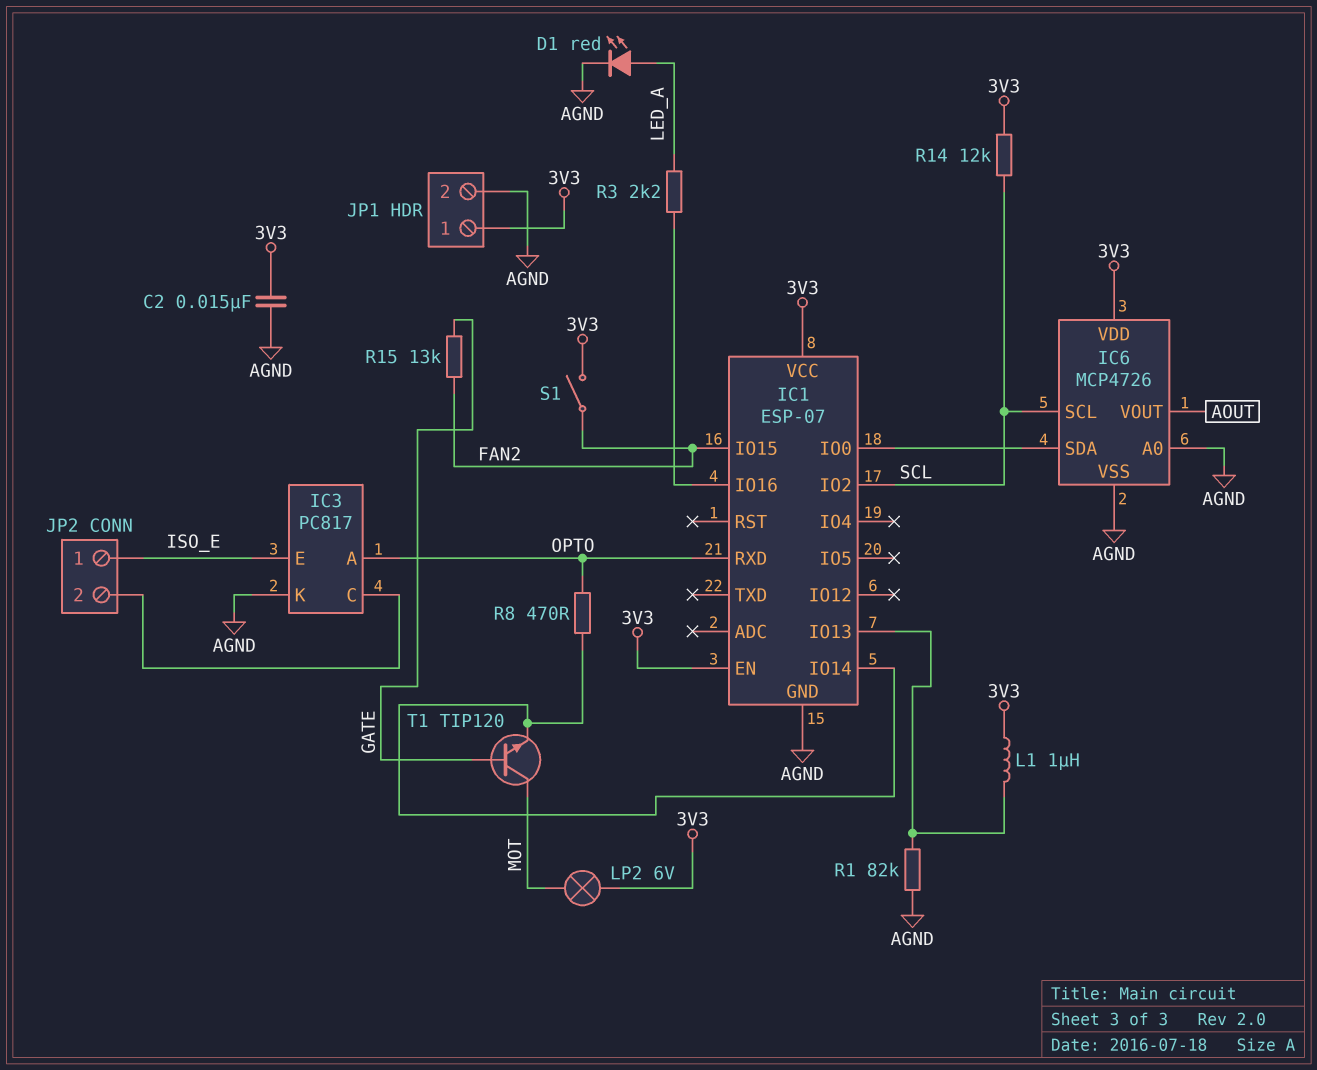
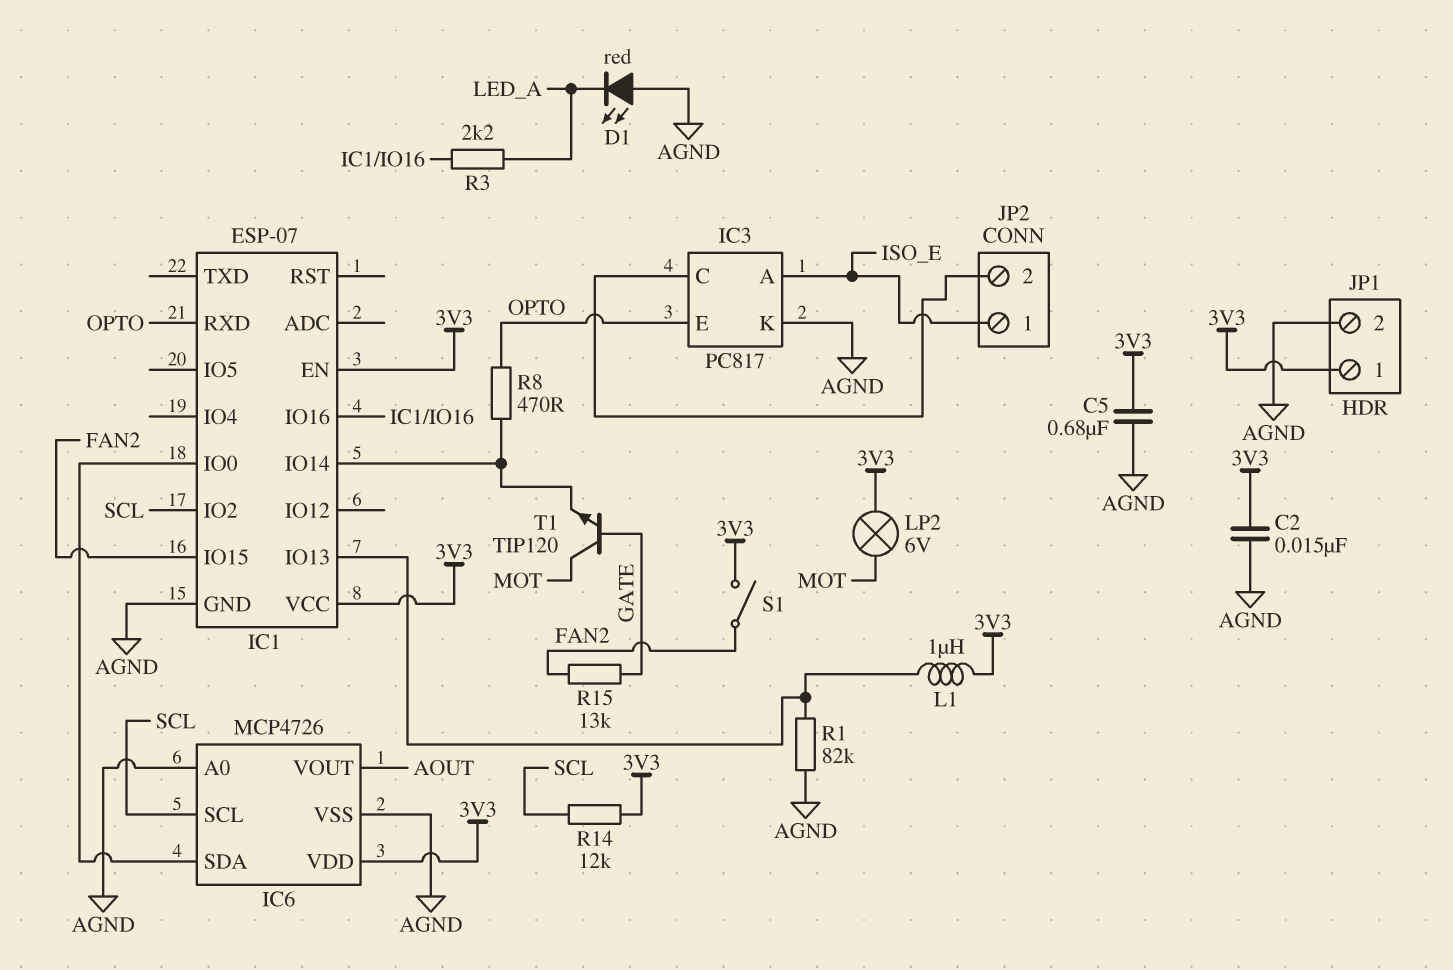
C5: none -> 680nF (3V3, AGND)
D1: LED red (A LED_A, K AGND) -> LED red (A AGND, K LED_A)
IC3 pin A: OPTO -> ISO_E
IC3 pin E: ISO_E -> OPTO

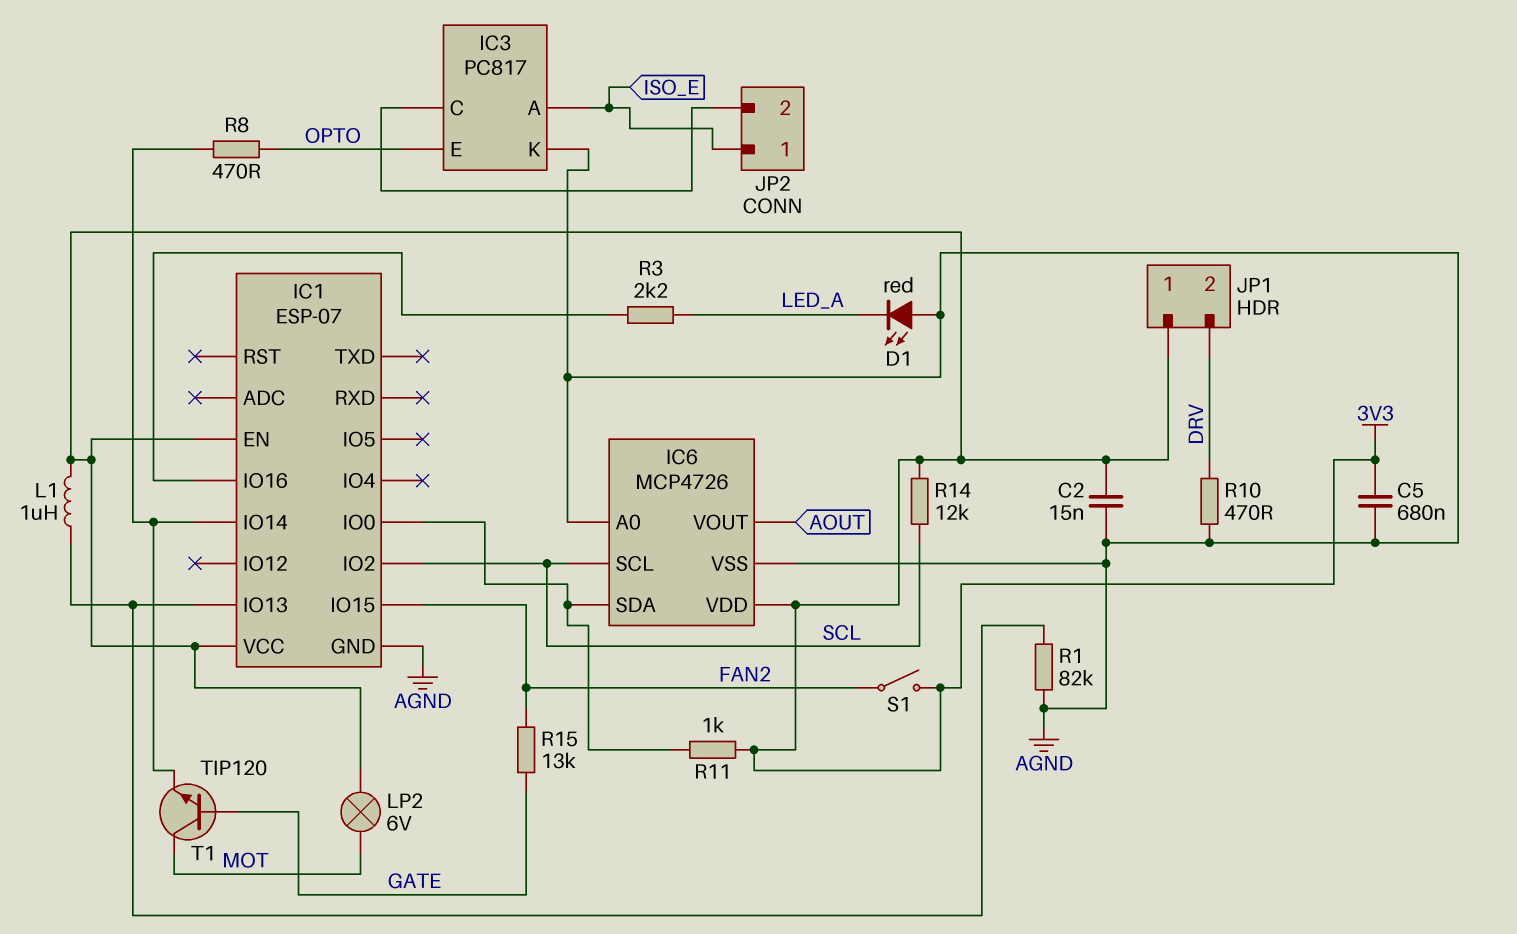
IC1 pin RXD: OPTO -> none
JP1 pin 2: AGND -> DRV
R10: none -> 470 (AGND, DRV)
R11: none -> 1k (3V3, IC1/IO0)

